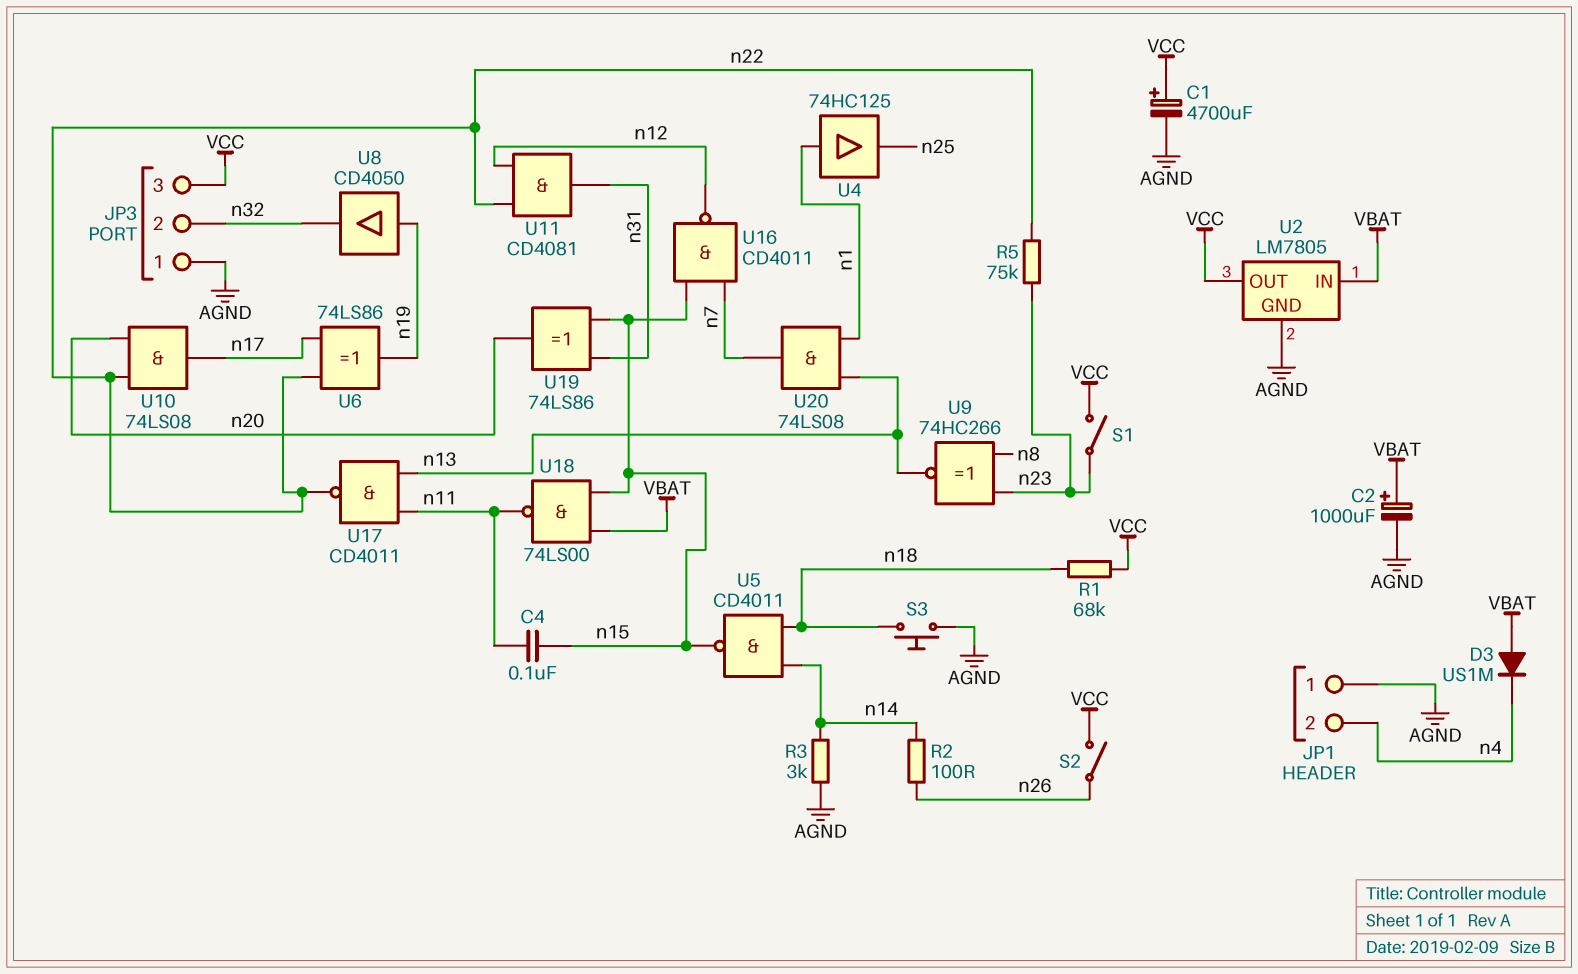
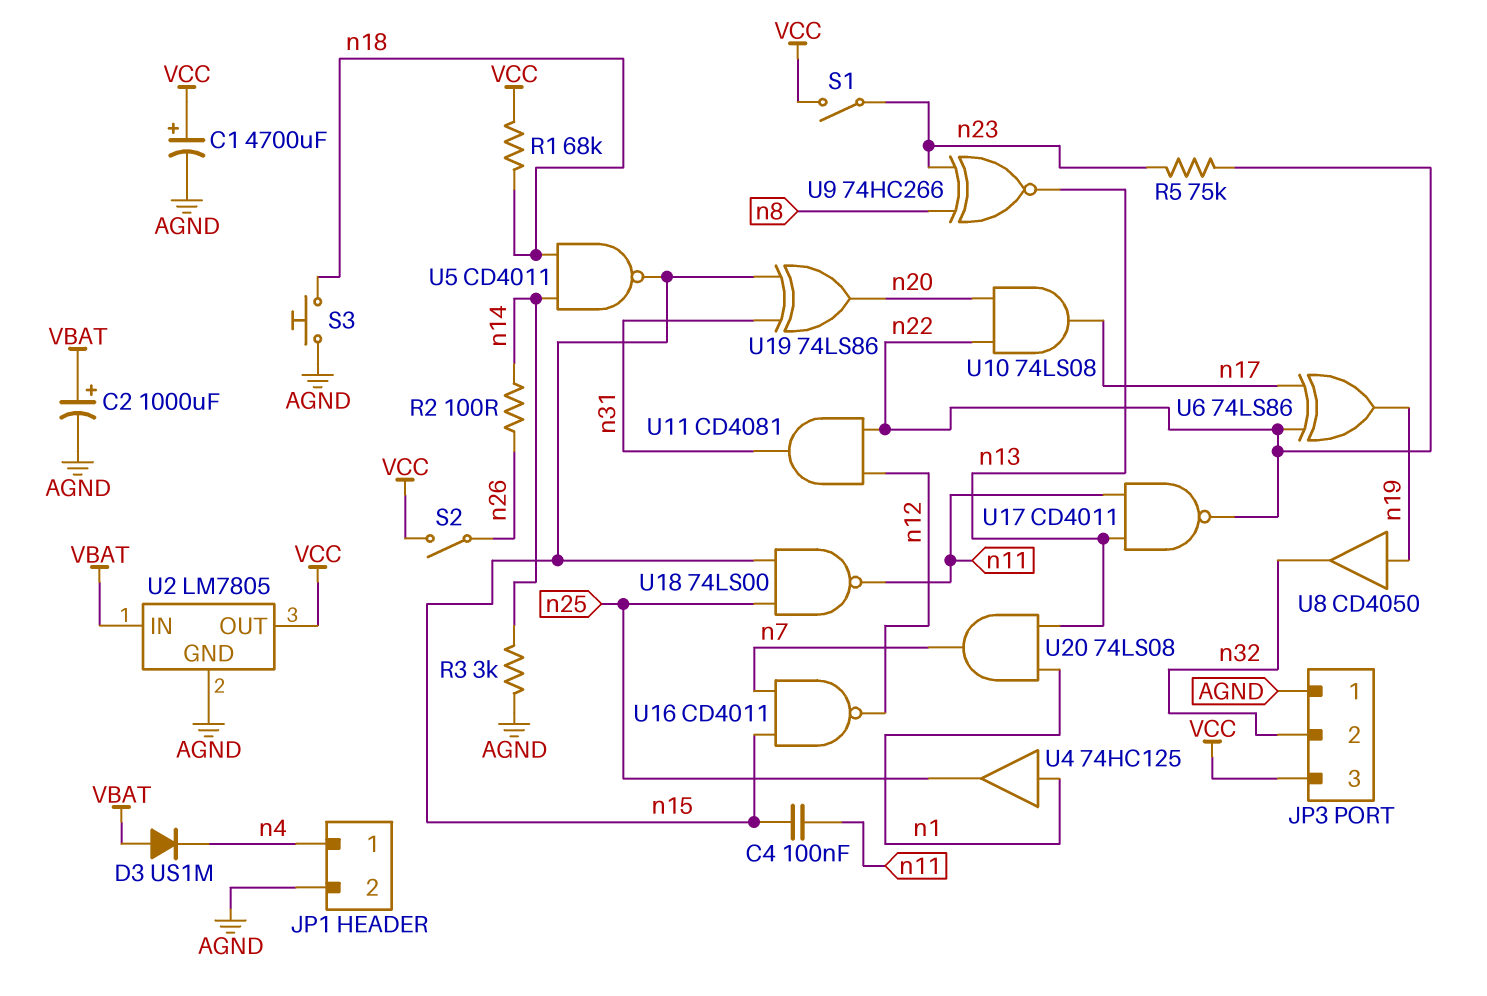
JP1 pin 1: AGND -> n4
JP1 pin 2: n4 -> AGND
U18: NAND 74LS00 (in VBAT, in n15, out n11) -> NAND 74LS00 (in n15, in n25, out n11)

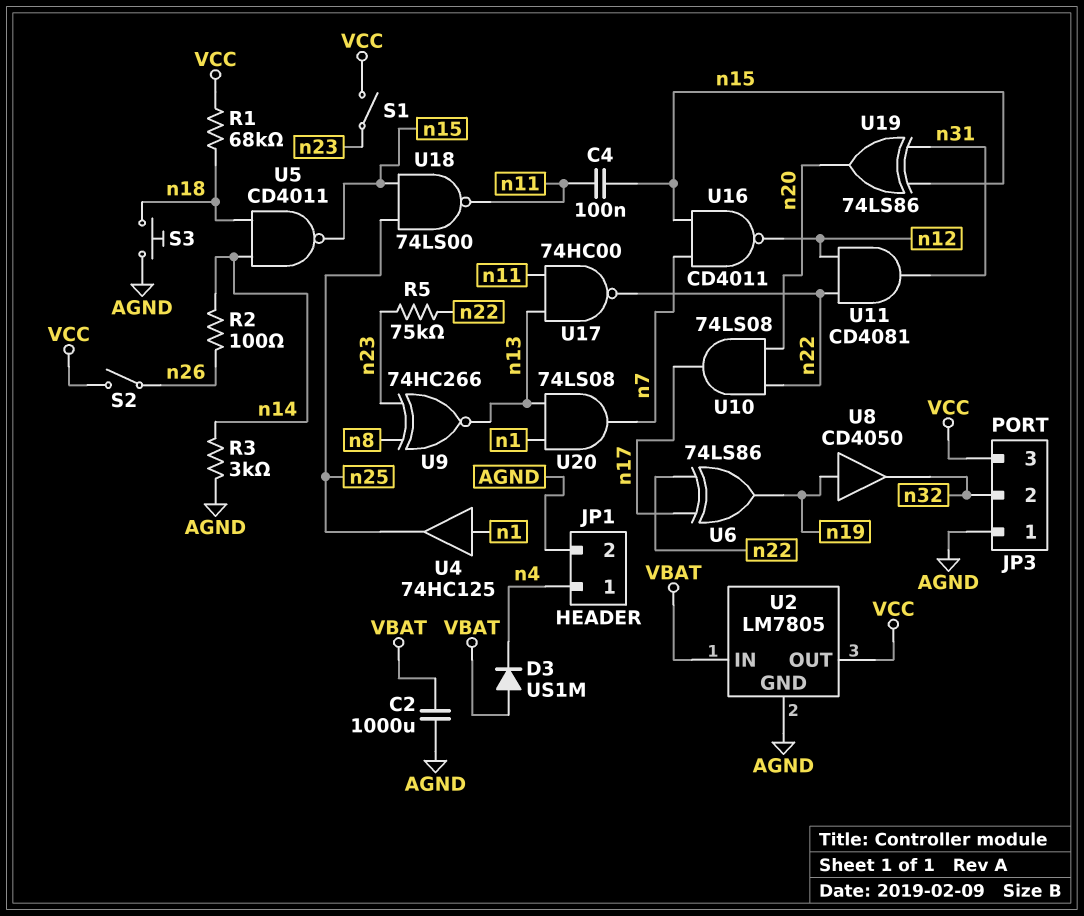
C1: 4700uF (plus VCC, minus AGND) -> none
C2: 1000uF (plus VBAT, minus AGND) -> 1000uF (AGND, VBAT)
U17: NAND CD4011 (in n11, in n13, out n22) -> NAND 74HC00 (in n11, in n13, out n22)

